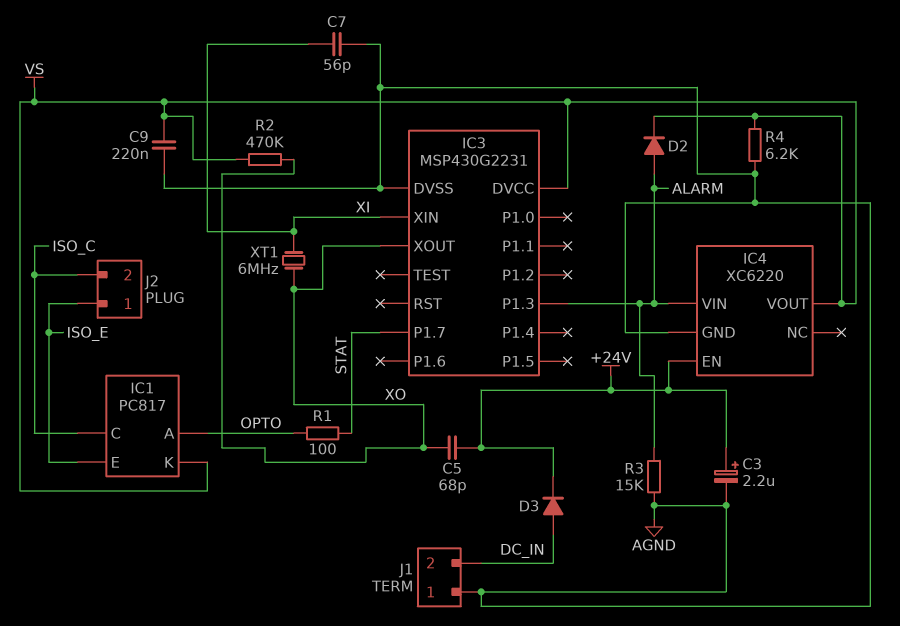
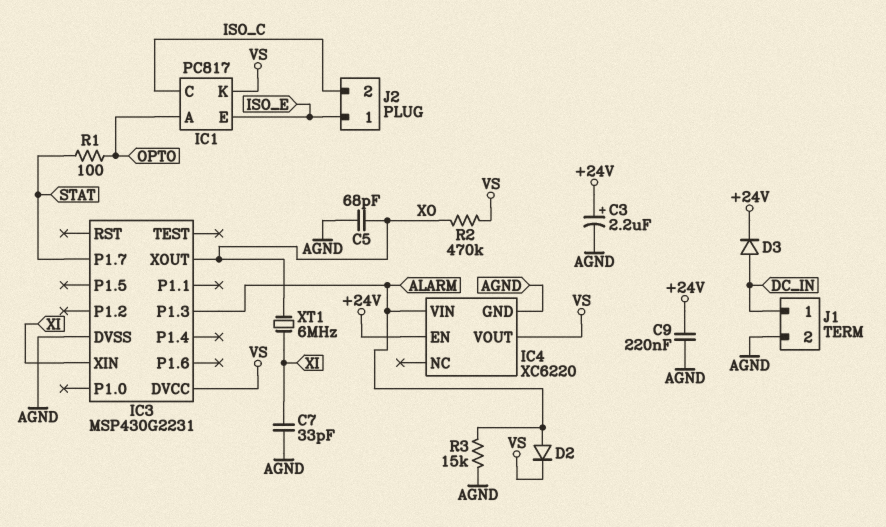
C5: 68pF (+24V, XO) -> 68pF (AGND, XO)
C7: 56pF (AGND, XI) -> 33pF (AGND, XI)
C9: 220nF (AGND, VS) -> 220nF (+24V, AGND)
J1 pin 1: AGND -> DC_IN
J1 pin 2: DC_IN -> AGND
R4: 6.2k (AGND, VS) -> none

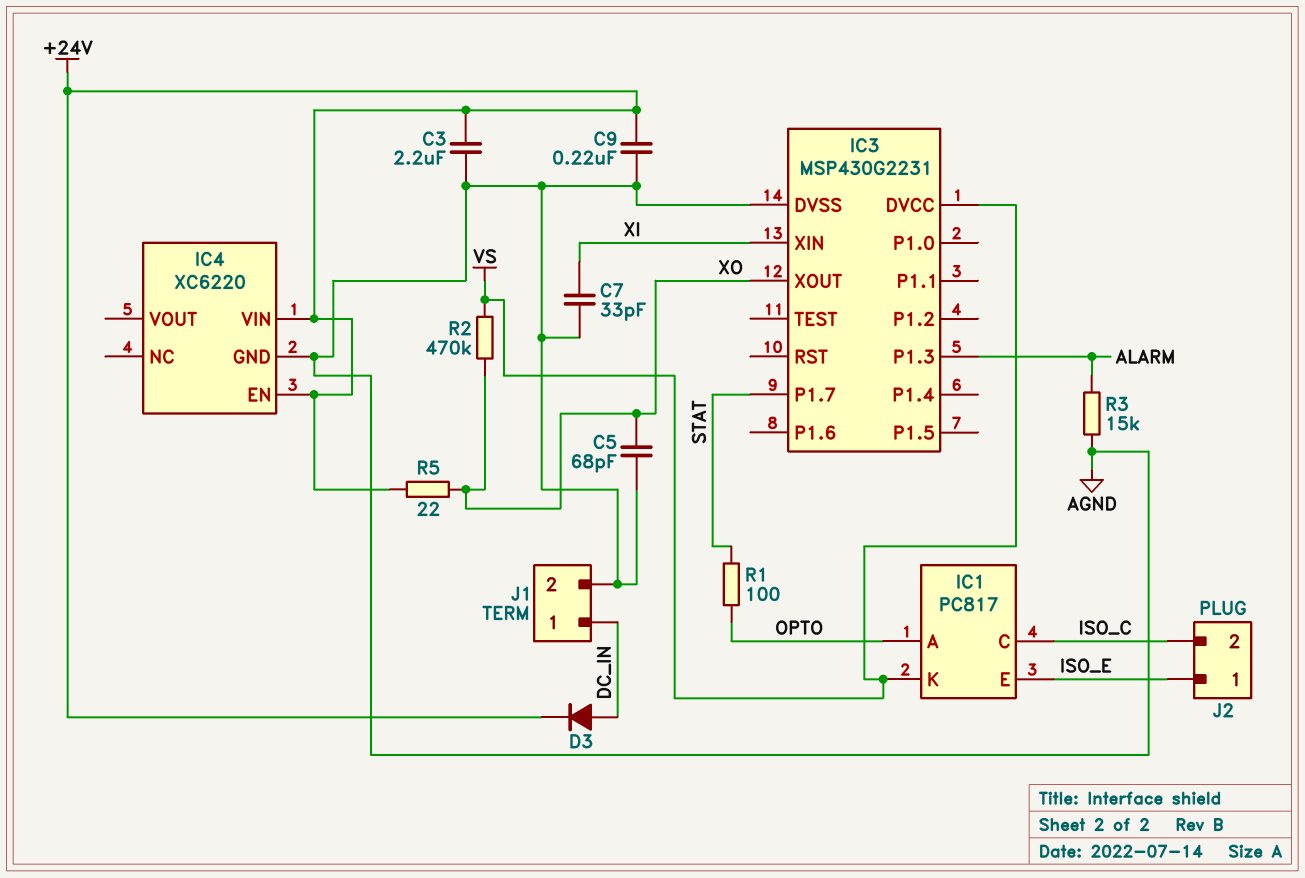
C3: 2.2uF (plus +24V, minus AGND) -> 2.2uF (+24V, AGND)
D2: diode (A ALARM, K VS) -> none
IC4 pin VIN: ALARM -> +24V
IC4 pin VOUT: VS -> none
R5: none -> 22 (+24V, XO)
XT1: 6MHz (XI, XO) -> none

